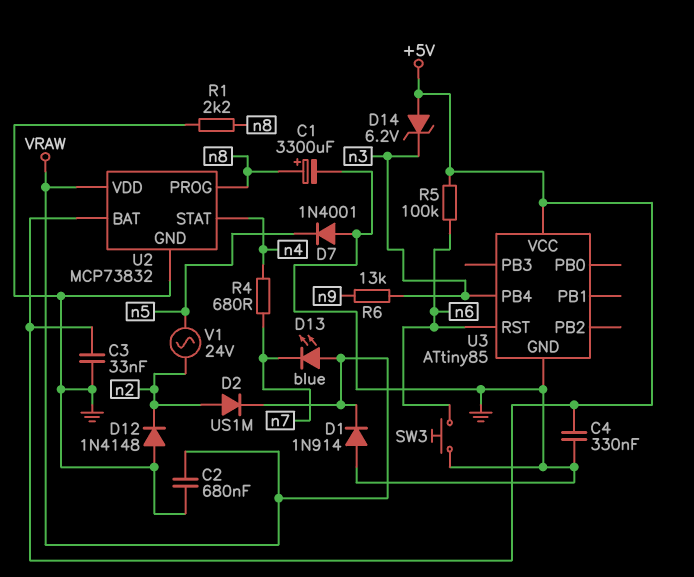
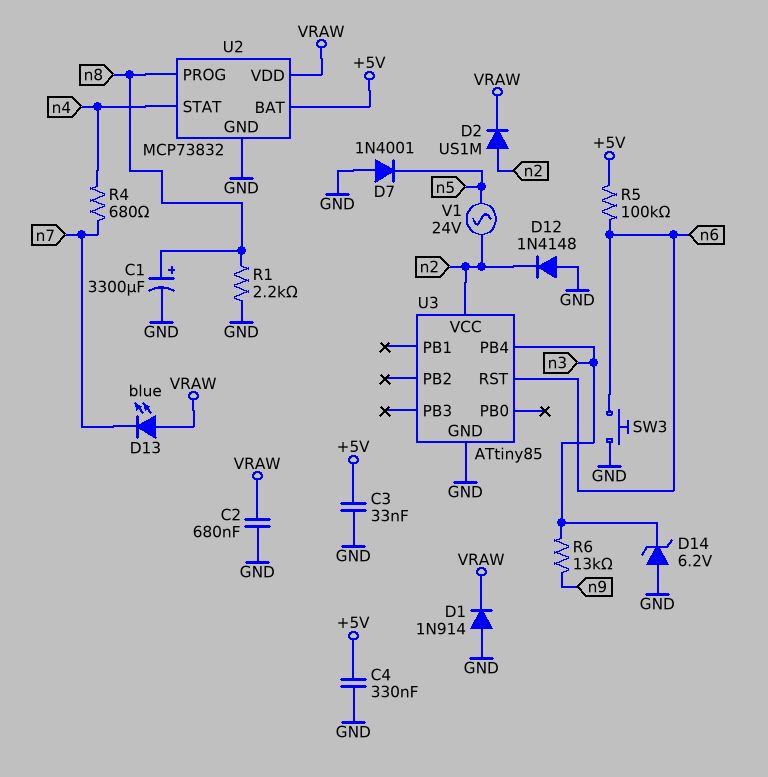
D14: zener 6.2V (A +5V, K n3) -> zener 6.2V (A GND, K n3)
U3 pin VCC: +5V -> n2

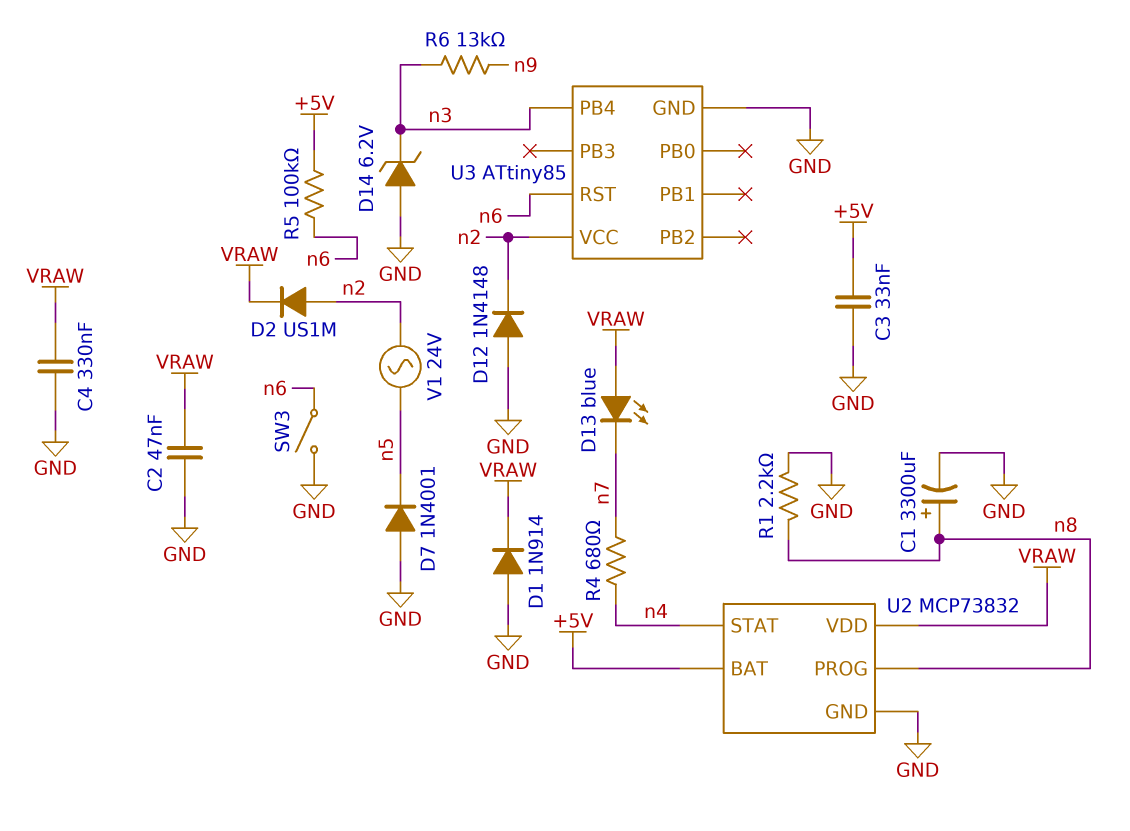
C2: 680nF (GND, VRAW) -> 47nF (GND, VRAW)
C4: 330nF (+5V, GND) -> 330nF (GND, VRAW)
SW3: button (GND, n6) -> switch (GND, n6)

